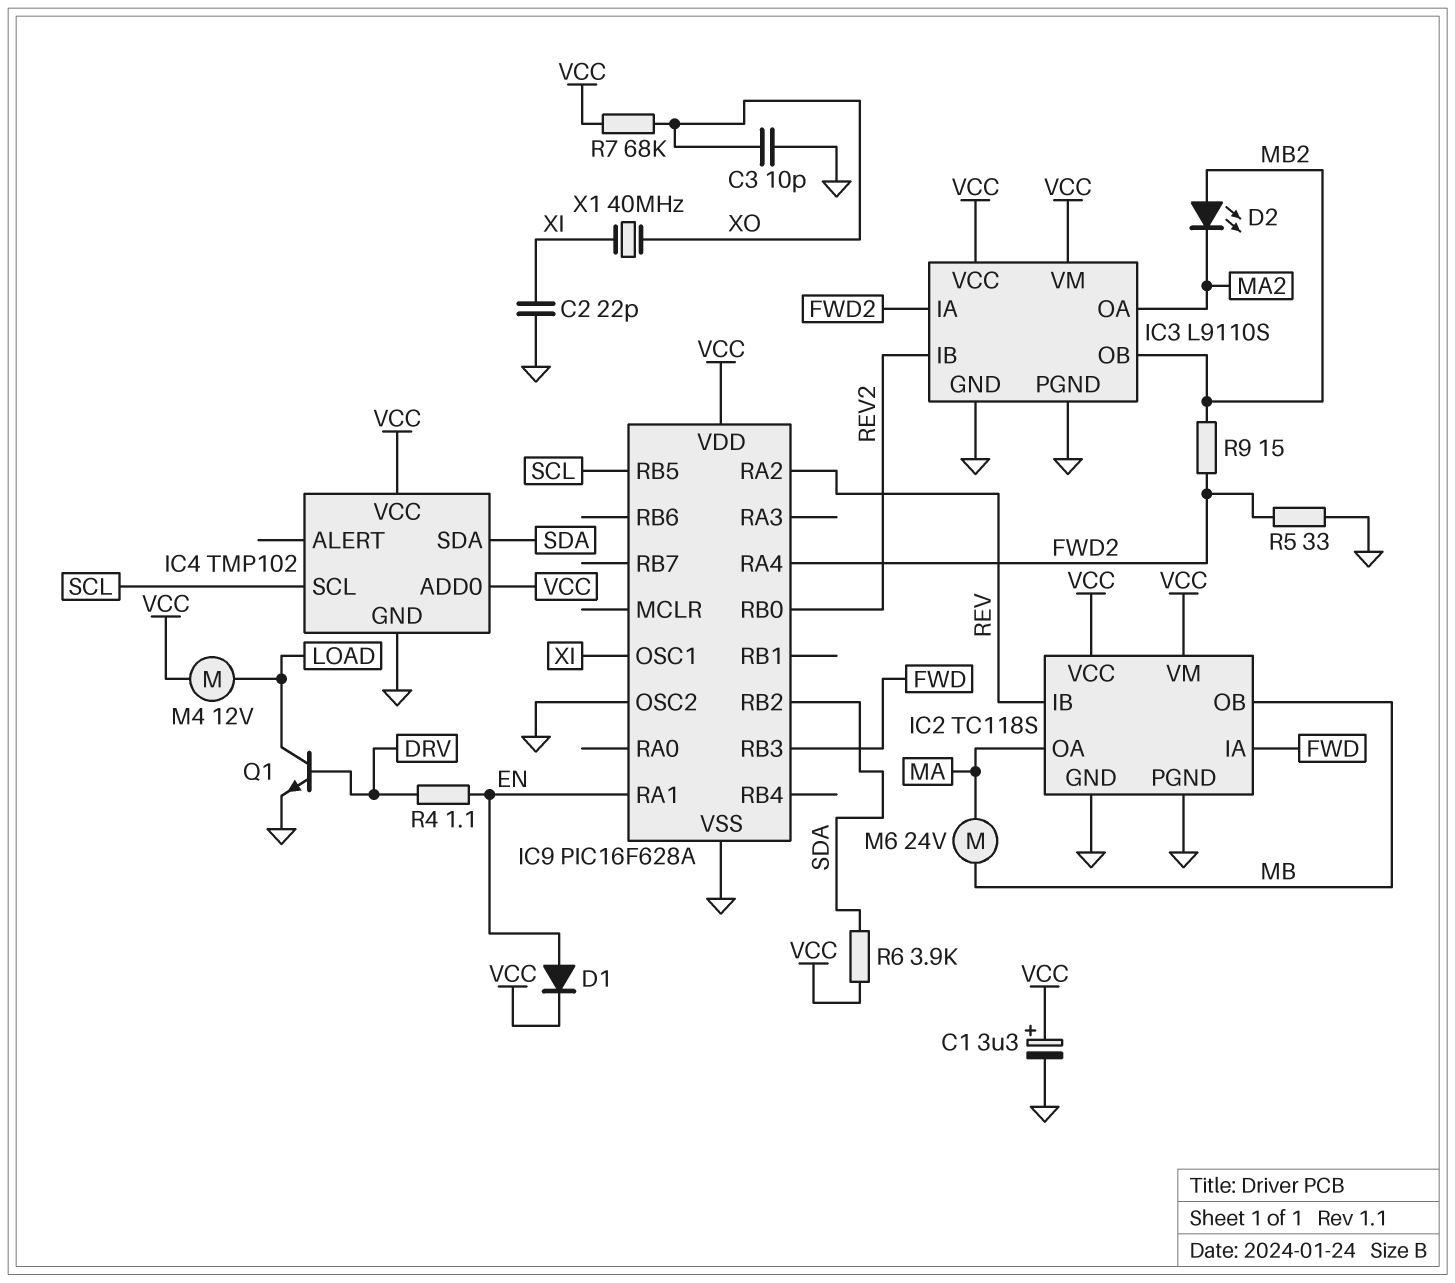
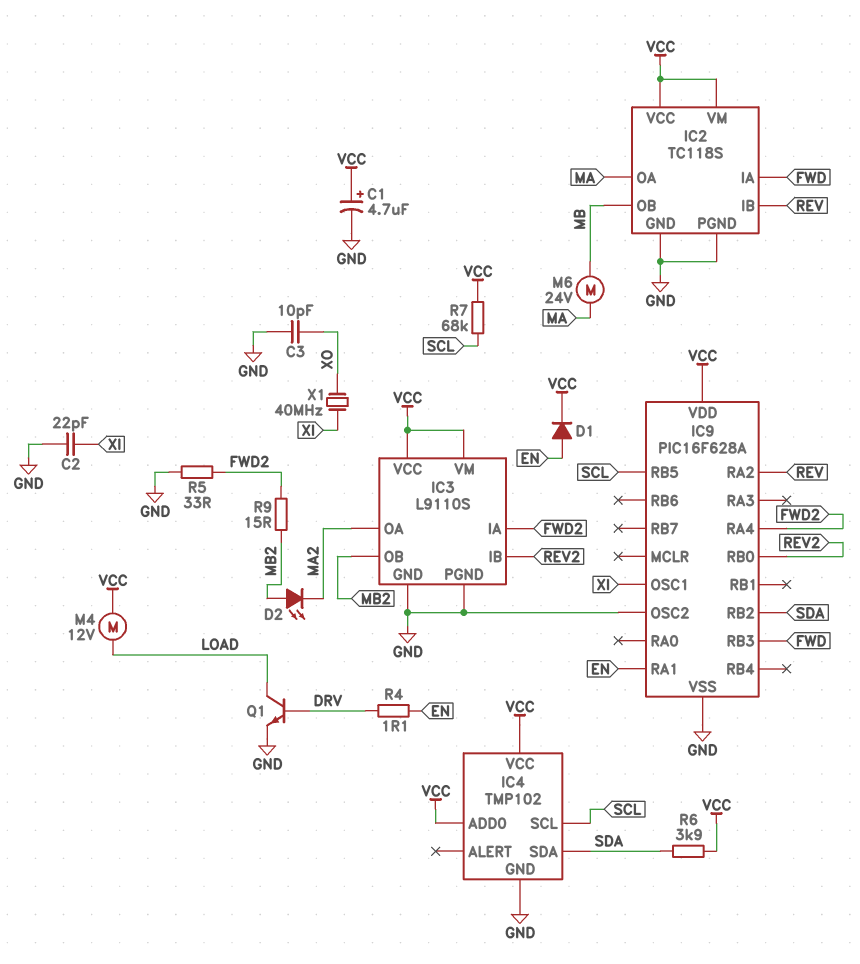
C1: 3.3uF (plus VCC, minus GND) -> 4.7uF (plus VCC, minus GND)
R7: 68k (VCC, XO) -> 68k (SCL, VCC)

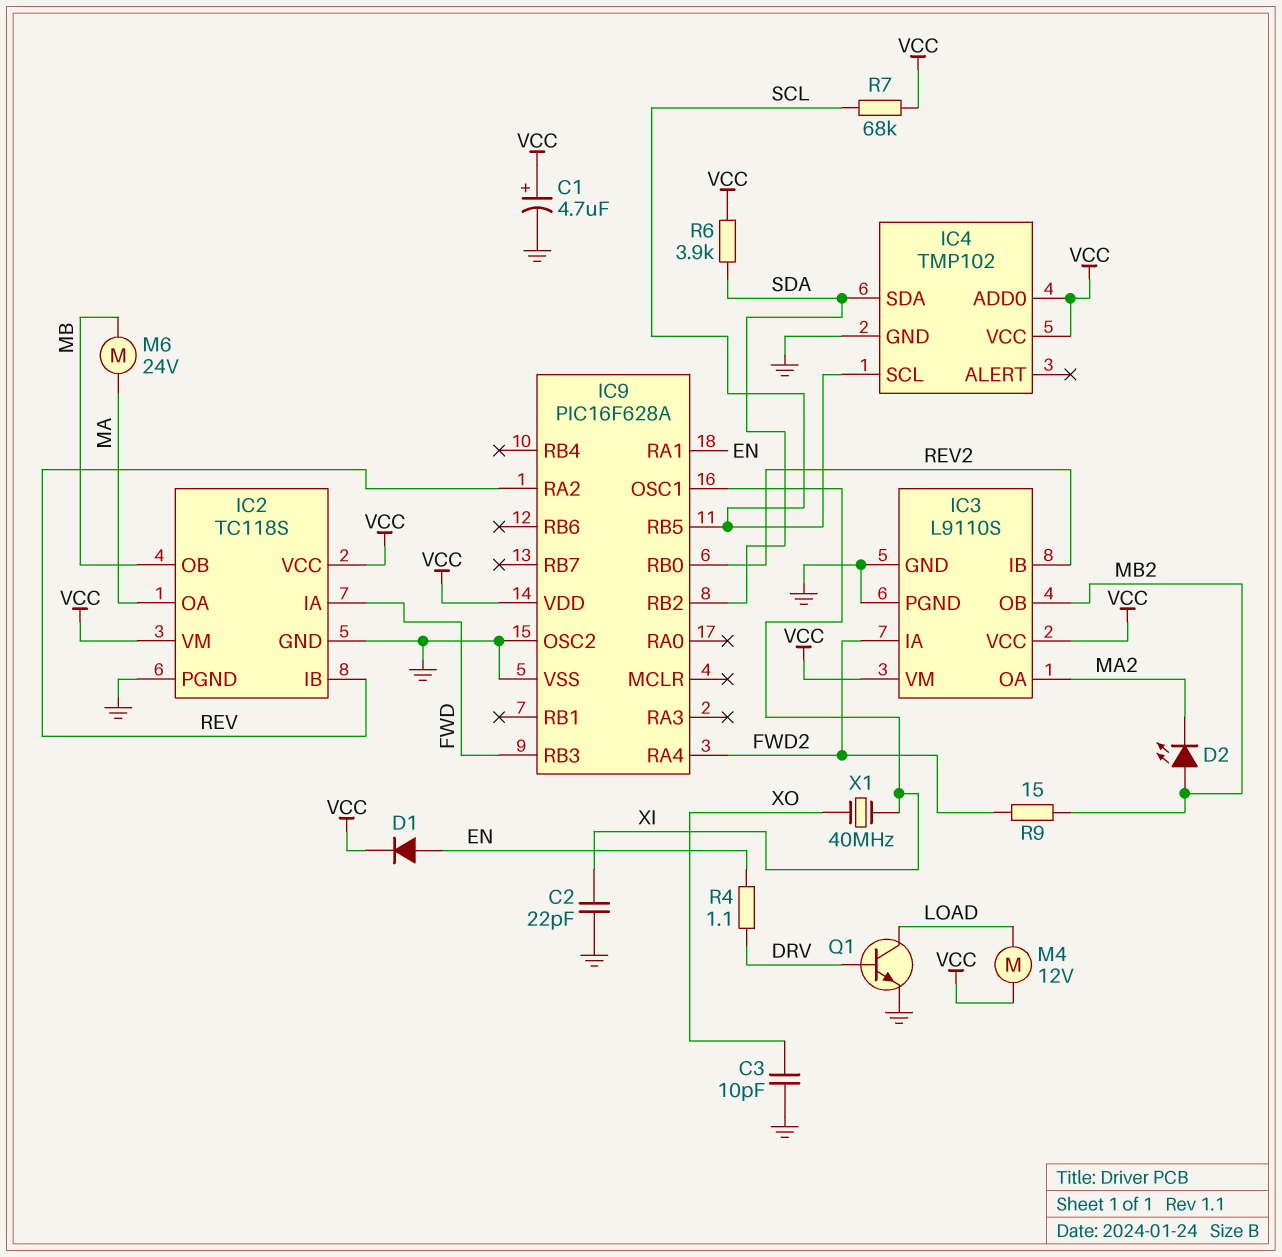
R5: 33 (FWD2, GND) -> none

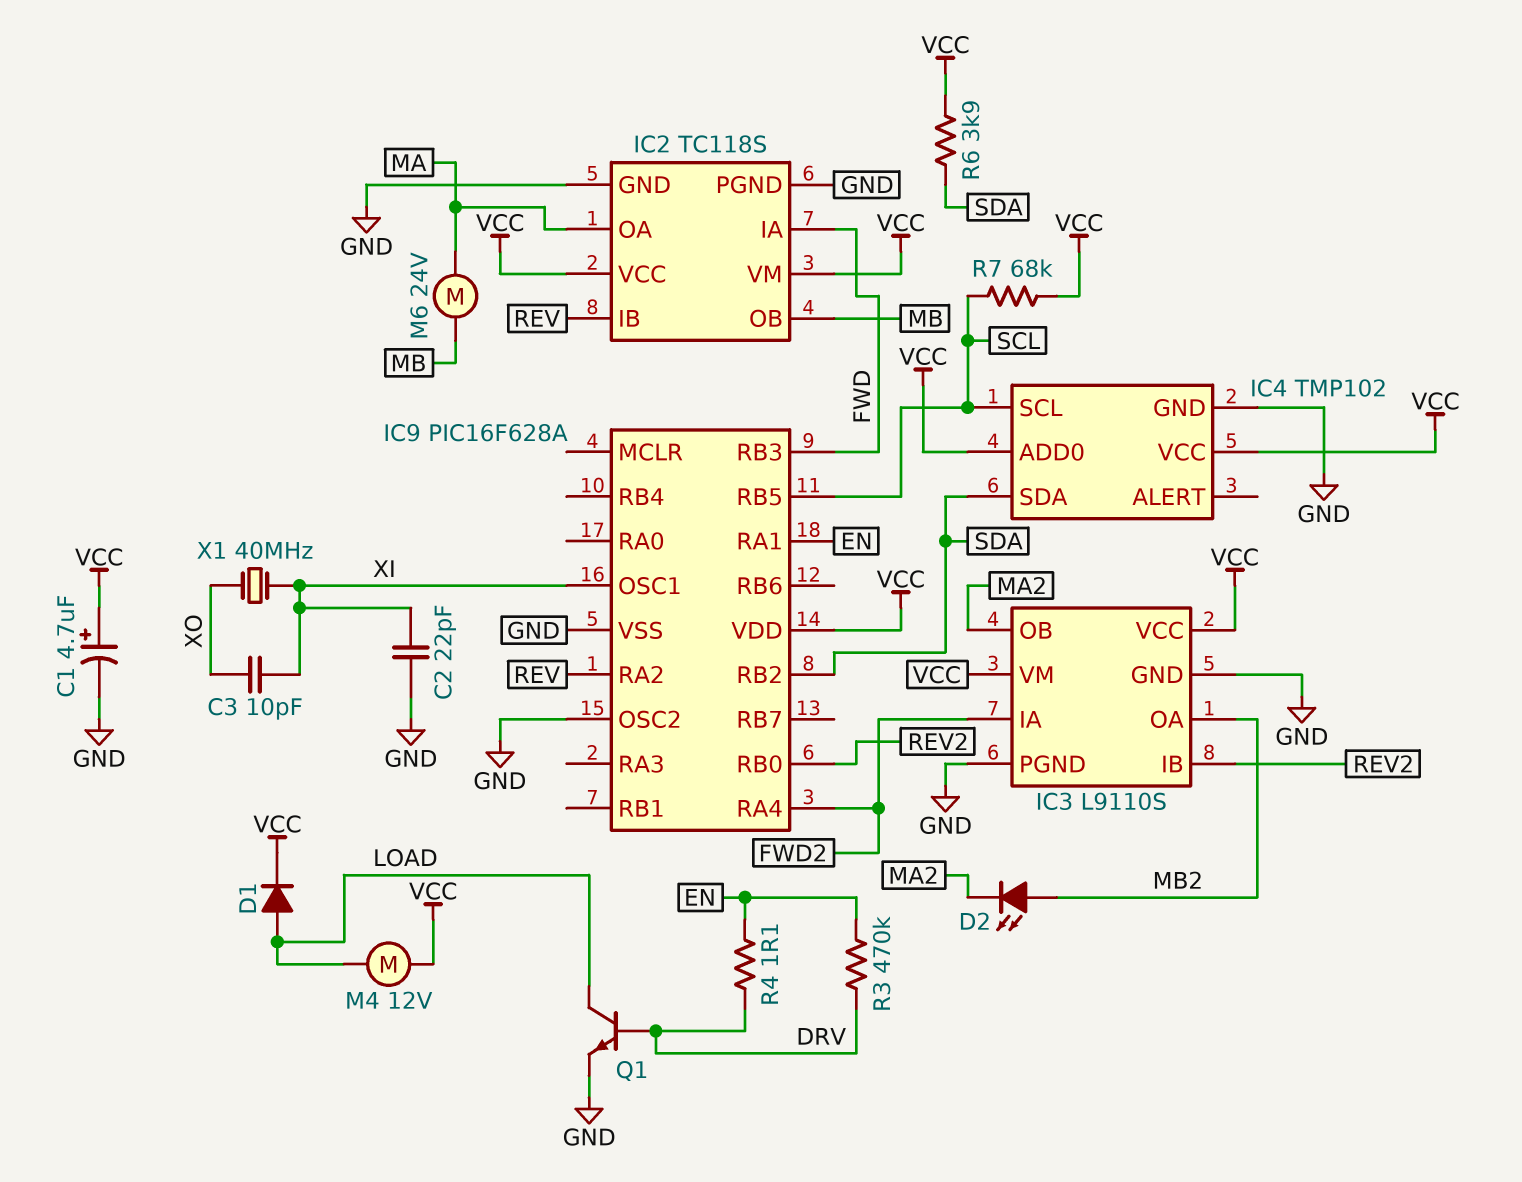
C3: 10pF (GND, XO) -> 10pF (XI, XO)
D1: diode (A EN, K VCC) -> diode (A LOAD, K VCC)
IC3 pin OA: MA2 -> MB2
IC3 pin OB: MB2 -> MA2
R3: none -> 470k (DRV, EN)
R9: 15 (FWD2, MB2) -> none

